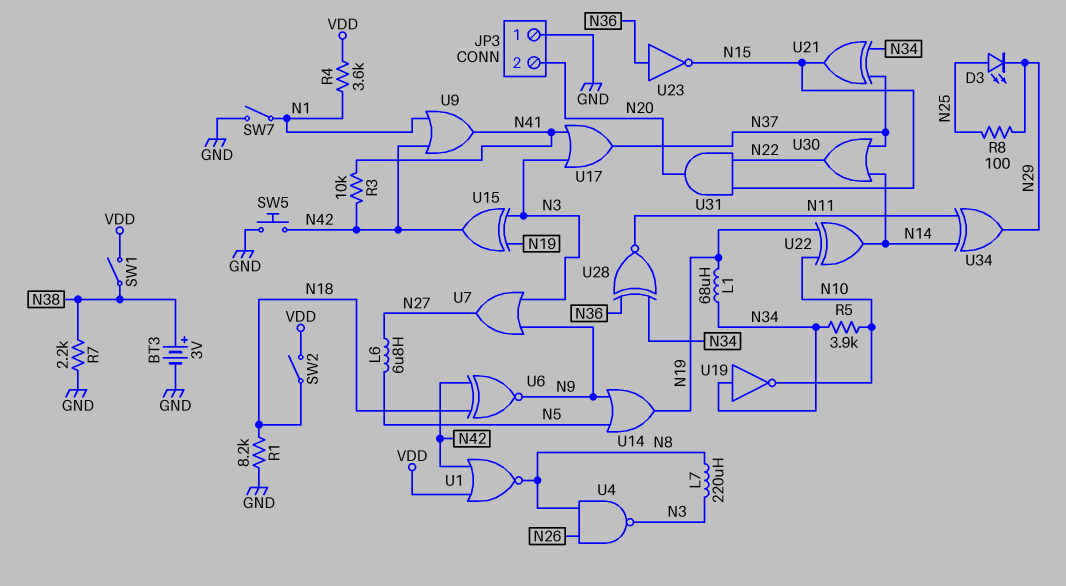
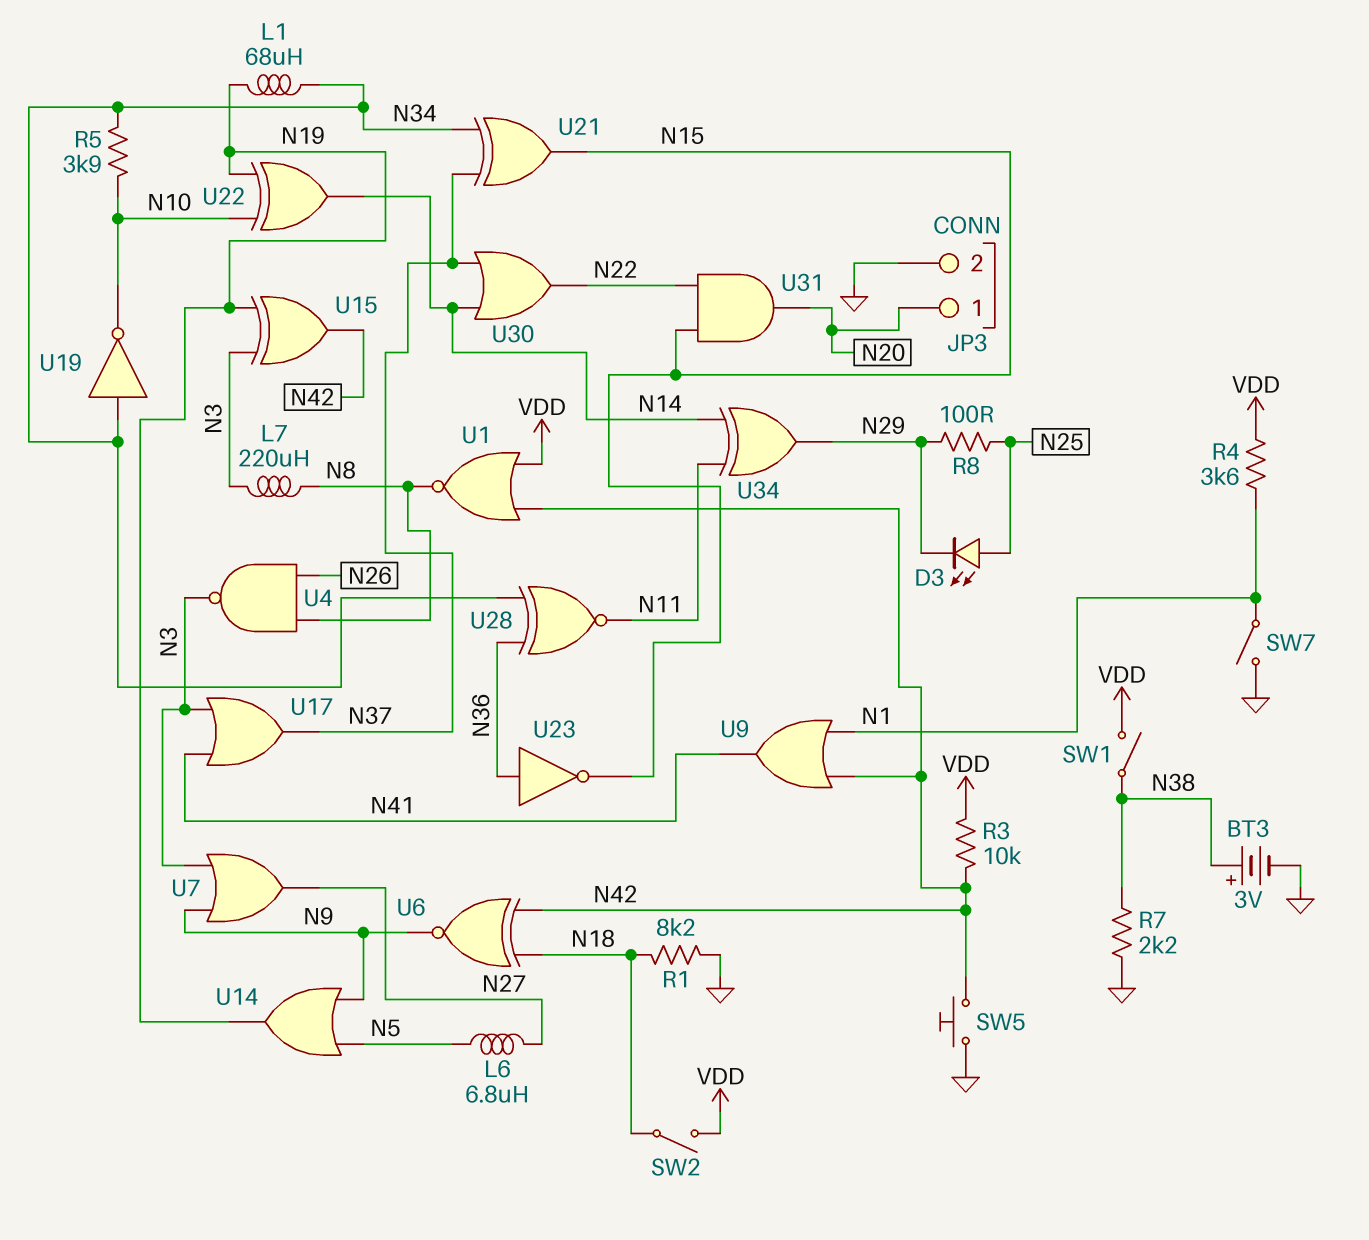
JP3 pin 1: GND -> N20
JP3 pin 2: N20 -> GND
R3: 10k (N41, N42) -> 10k (N42, VDD)

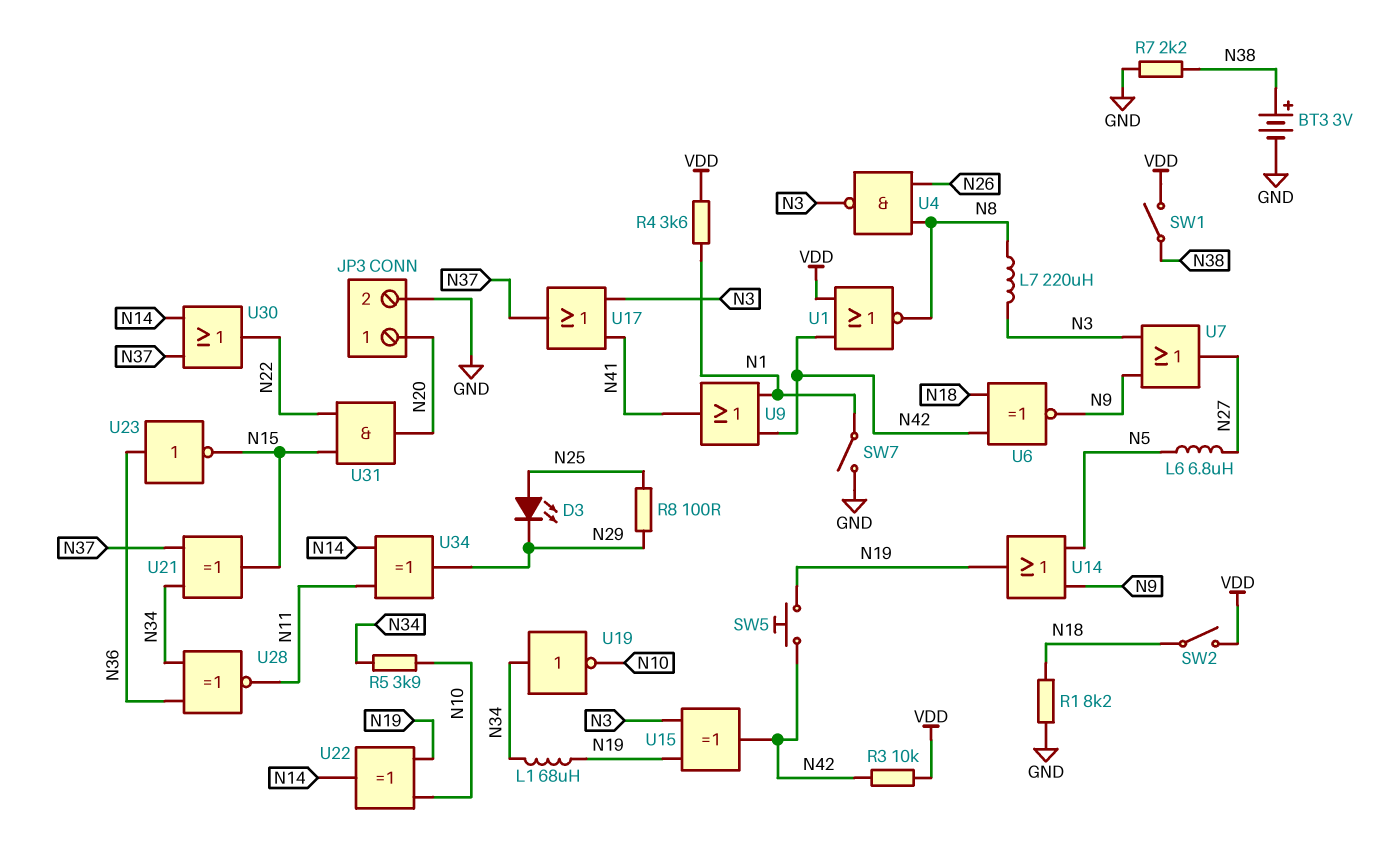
SW5: button (GND, N42) -> button (N19, N42)

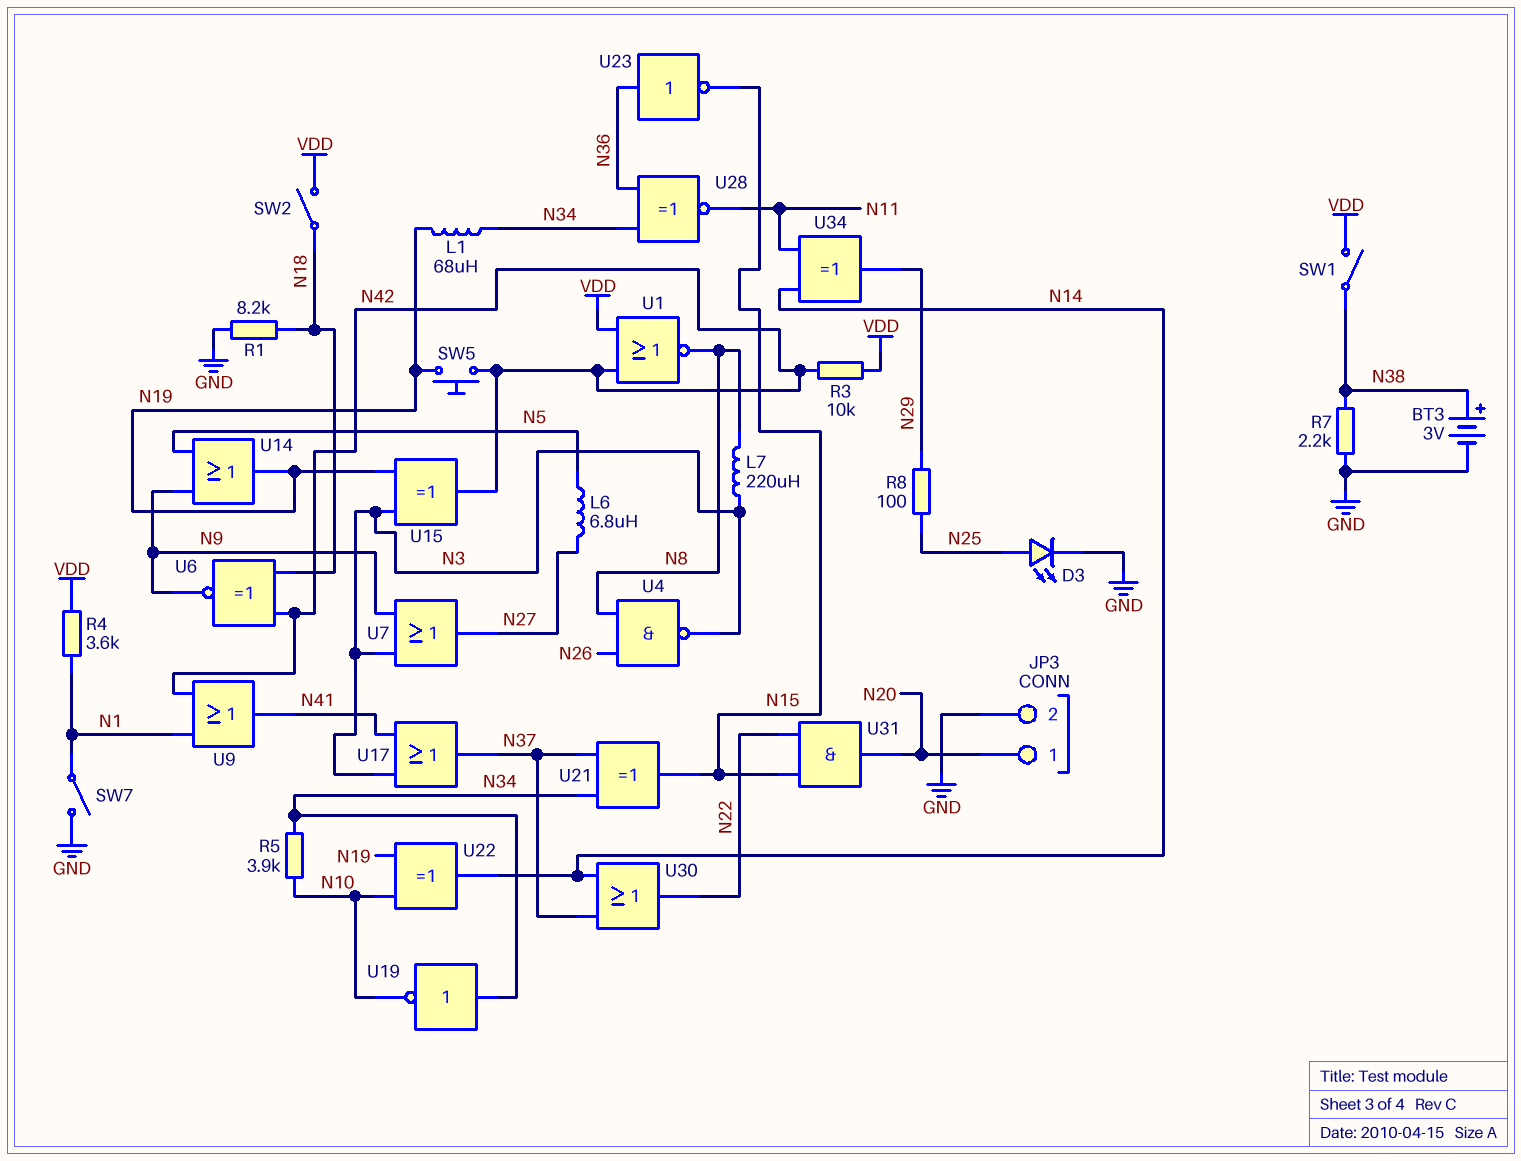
D3: LED (A N25, K N29) -> LED (A N25, K GND)

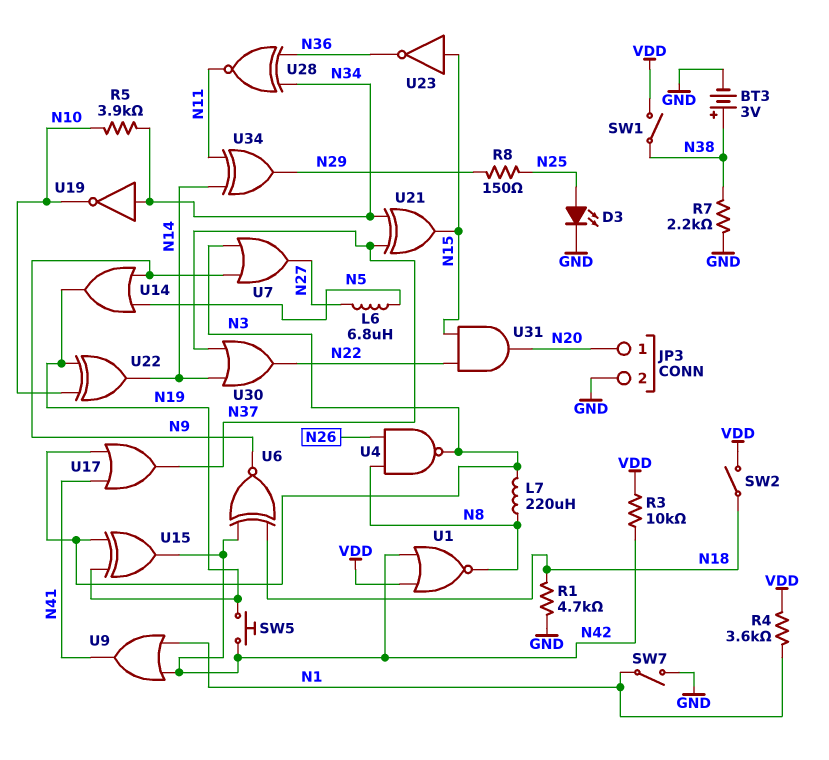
L1: 68uH (N19, N34) -> none
R1: 8.2k (GND, N18) -> 4.7k (GND, N18)
R8: 100 (N25, N29) -> 150 (N25, N29)
U23: NOT (in N36, out N15) -> NOT (in N15, out N36)

